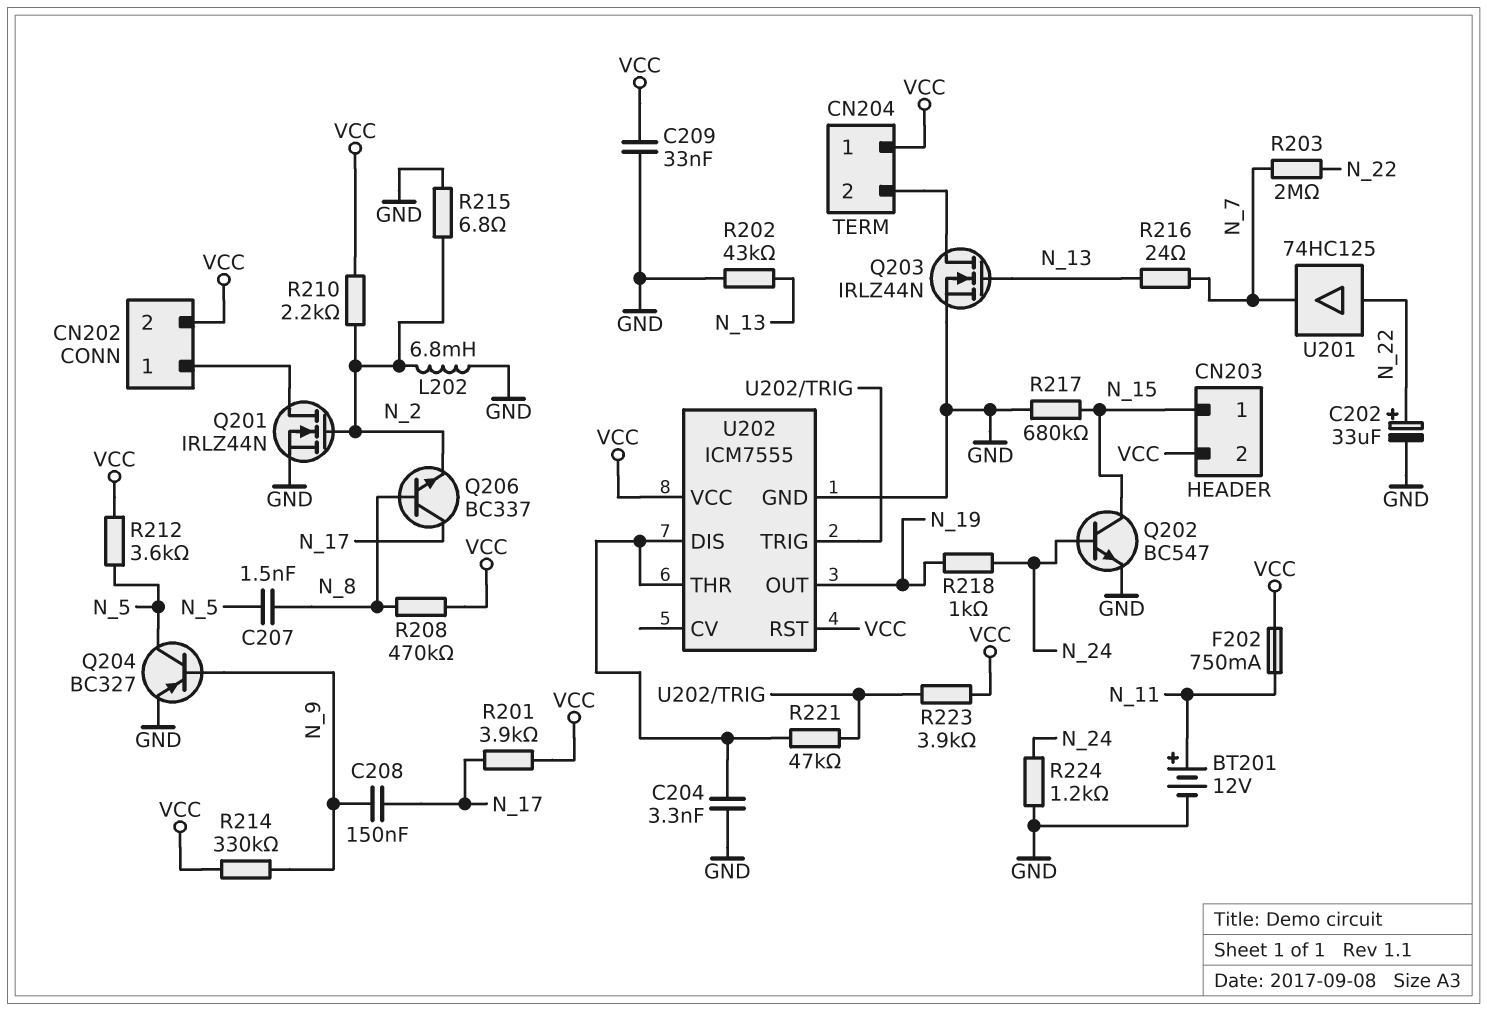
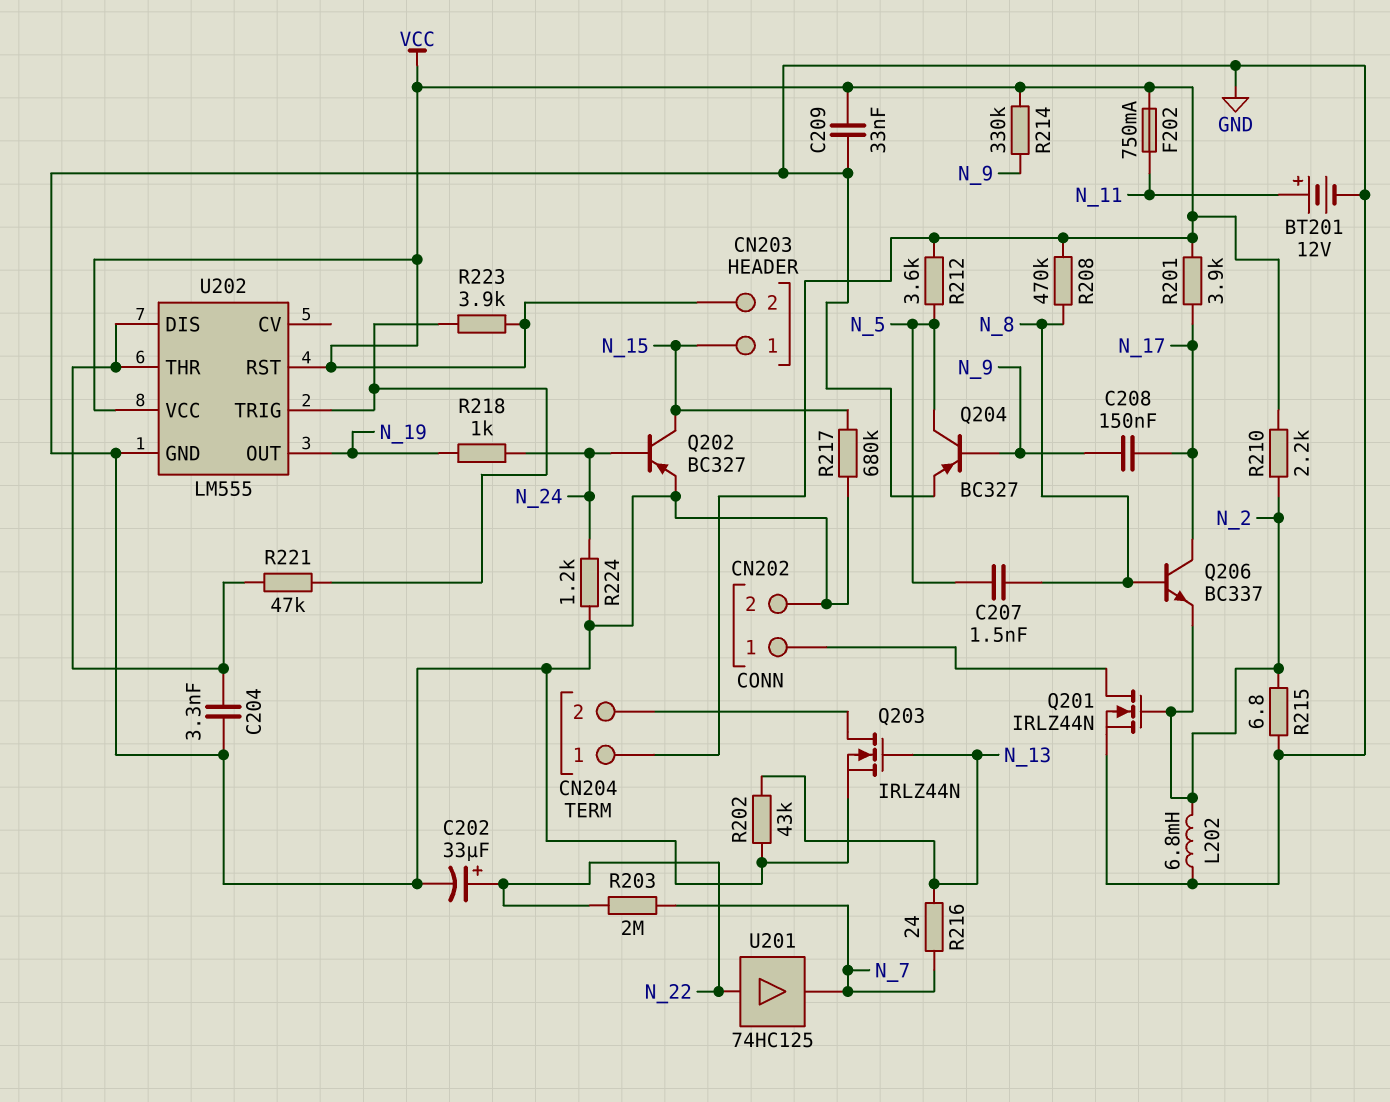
CN202 pin 2: VCC -> GND
Q202: NPN BC547 (B N_24, C N_15, E GND) -> PNP BC327 (B N_24, C N_15, E GND)
U202: ICM7555 -> LM555

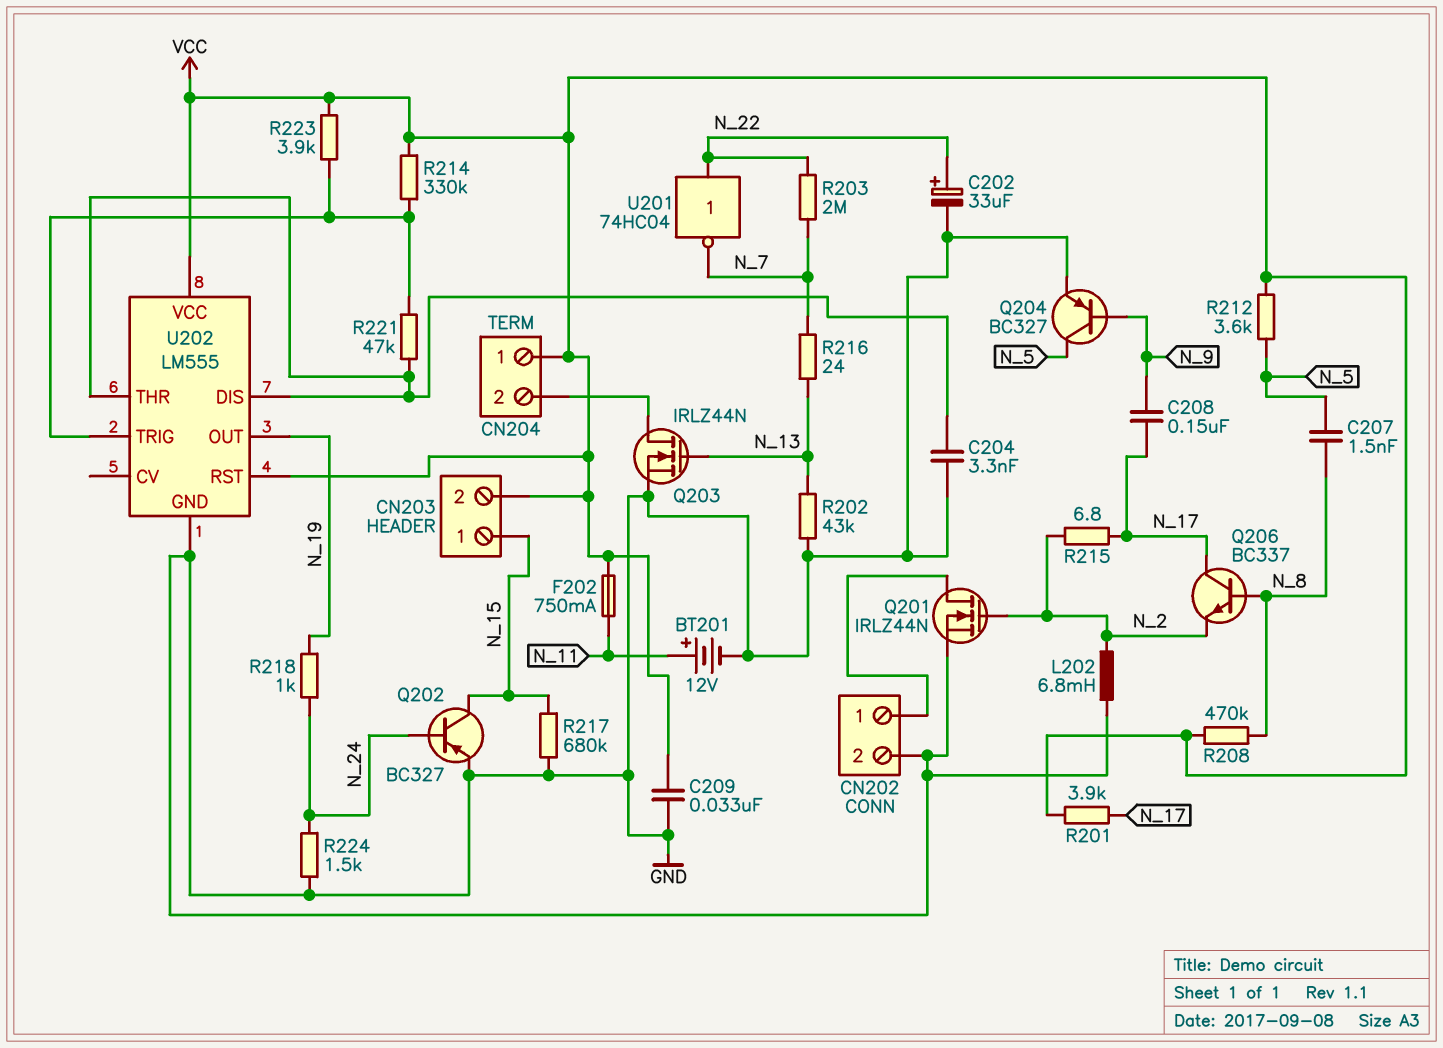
R210: 2.2k (N_2, VCC) -> none
R214: 330k (N_9, VCC) -> 330k (U202/TRIG, VCC)
R215: 6.8 (GND, N_2) -> 6.8 (N_2, N_17)
R224: 1.2k (GND, N_24) -> 1.5k (GND, N_24)
U201: buffer 74HC125 (in N_22, out N_7) -> NOT 74HC04 (in N_22, out N_7)

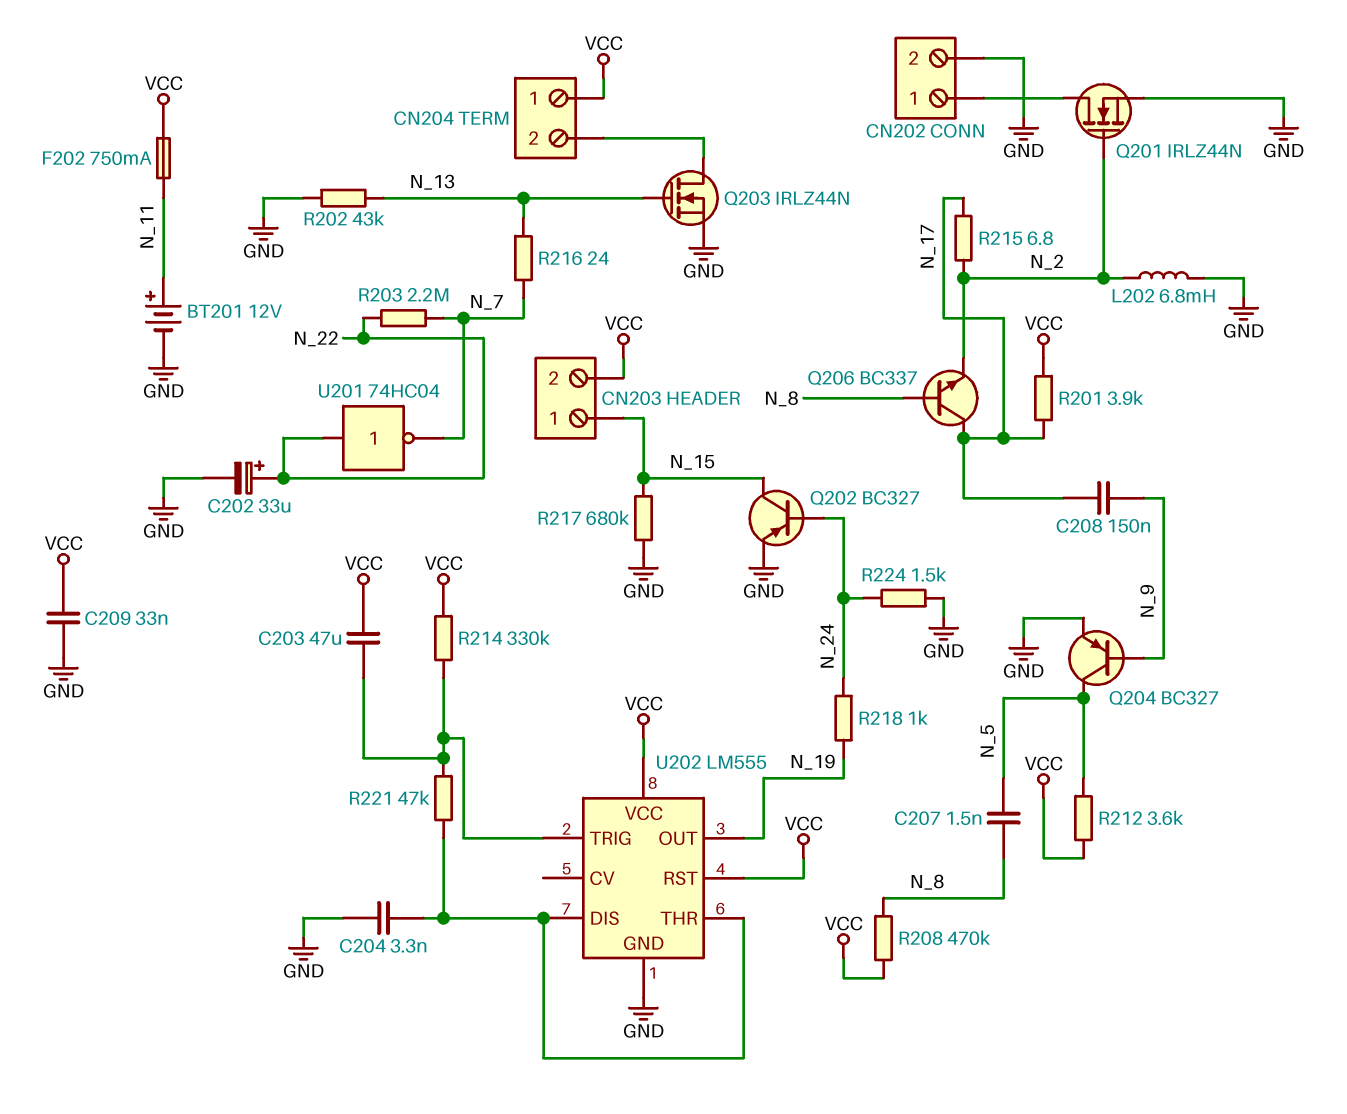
C203: none -> 47uF (U202/TRIG, VCC)
R203: 2M (N_7, N_22) -> 2.2M (N_7, N_22)
R223: 3.9k (U202/TRIG, VCC) -> none

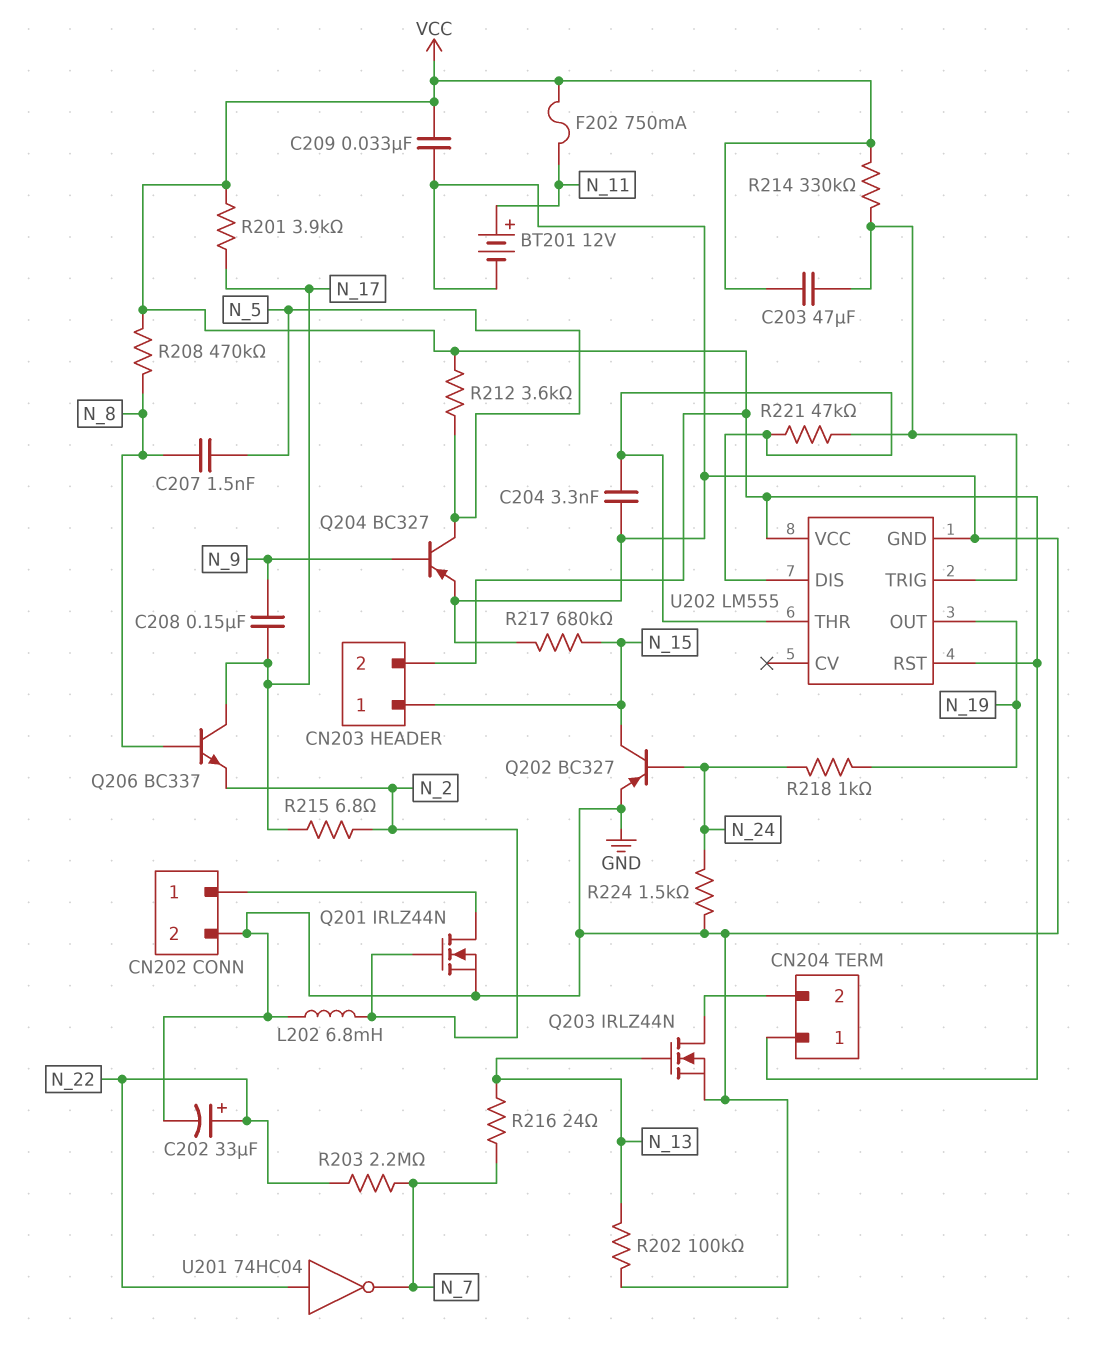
R202: 43k (GND, N_13) -> 100k (GND, N_13)

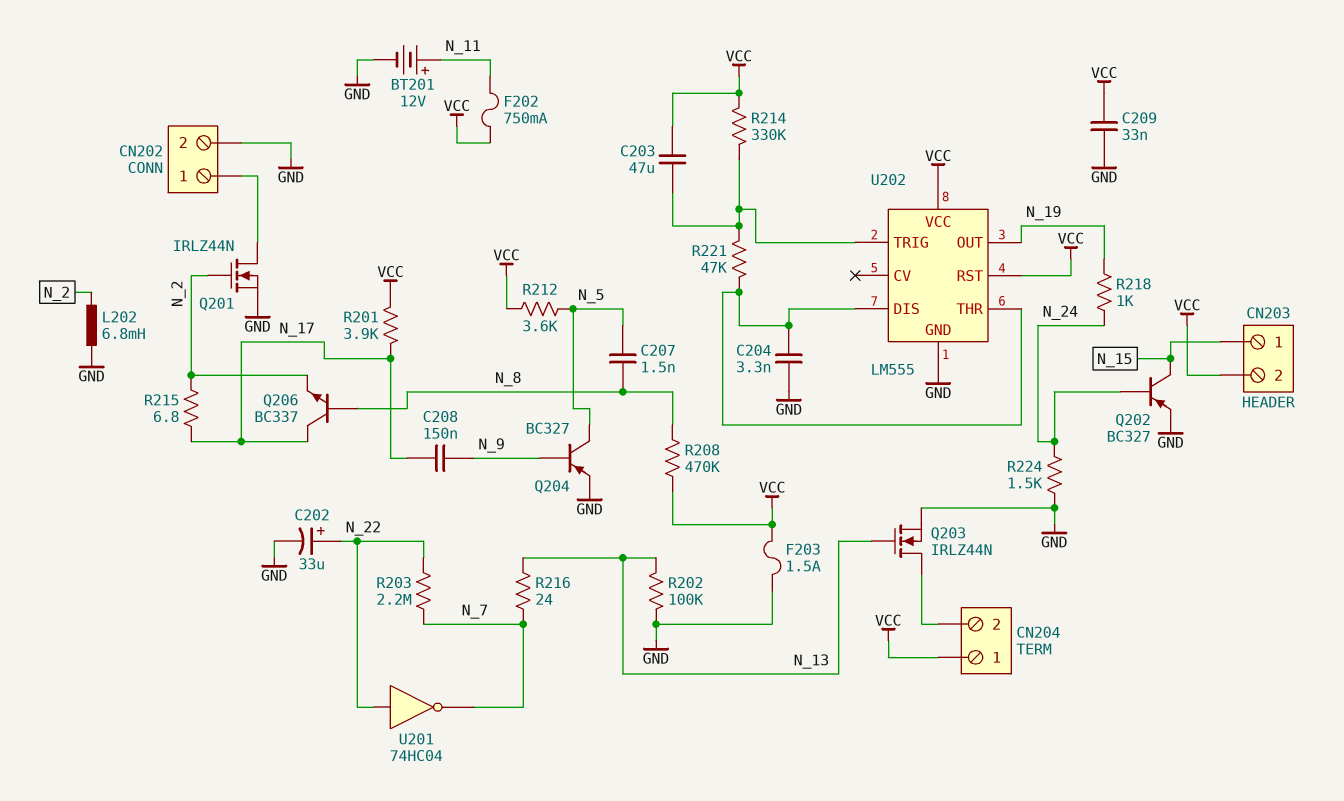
F203: none -> 1.5A (GND, VCC)
R217: 680k (GND, N_15) -> none

